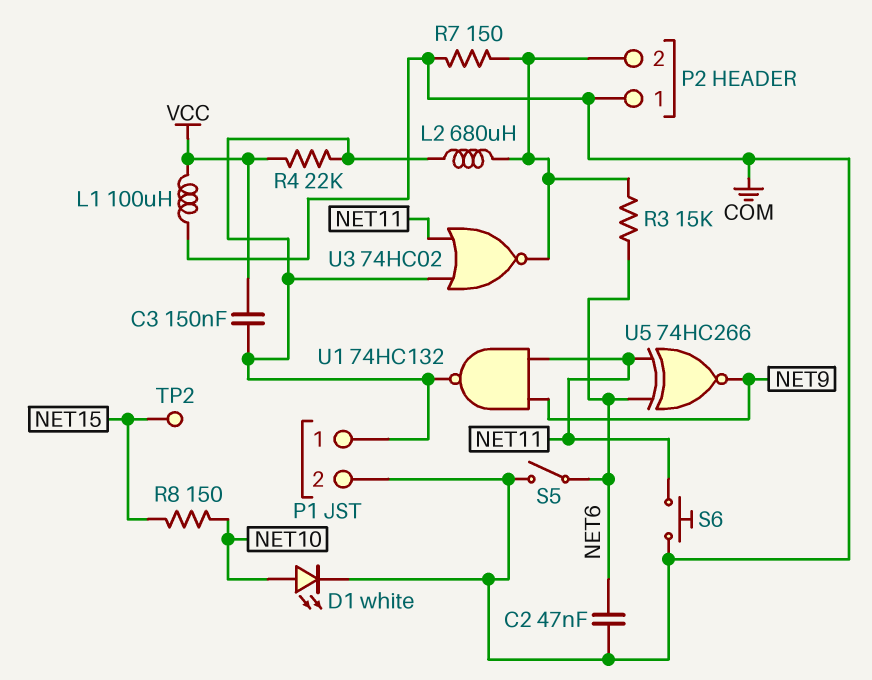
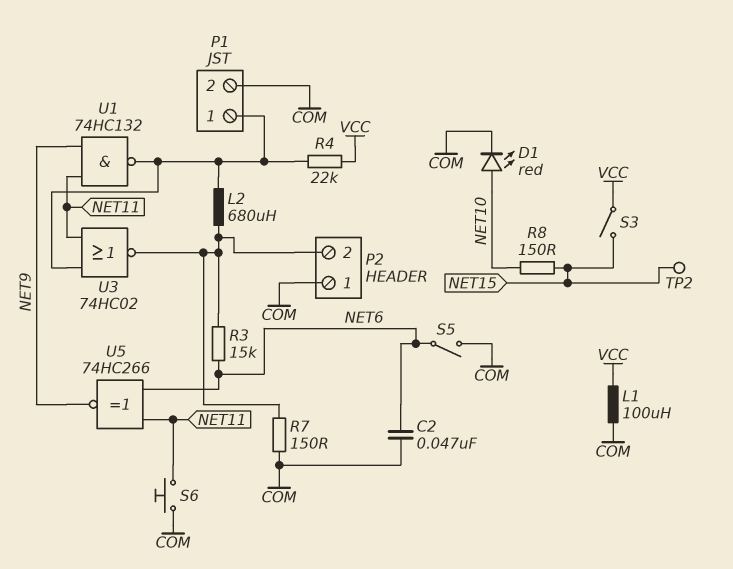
C3: 150nF (P1/1, VCC) -> none
D1: LED white (A NET10, K COM) -> LED red (A NET10, K COM)
S3: none -> switch (NET15, VCC)

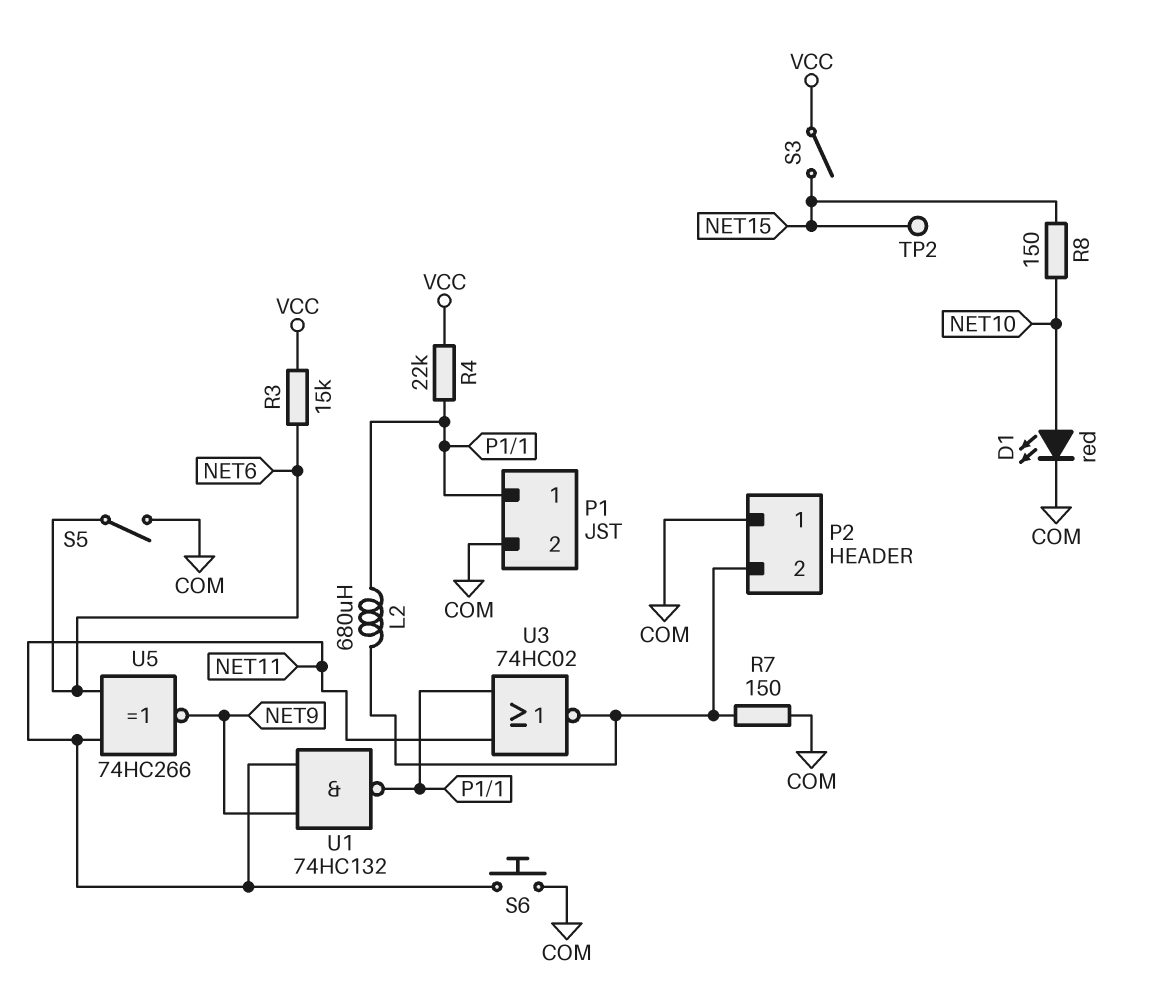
C2: 47nF (COM, NET6) -> none
L1: 100uH (COM, VCC) -> none
R3: 15k (NET6, P2/2) -> 15k (NET6, VCC)

